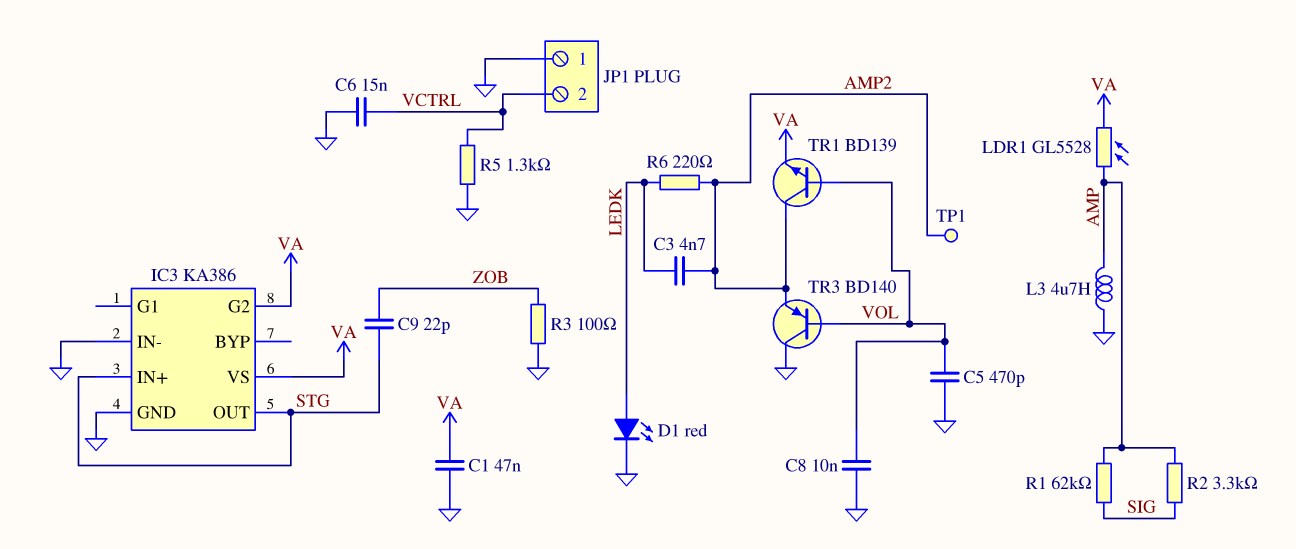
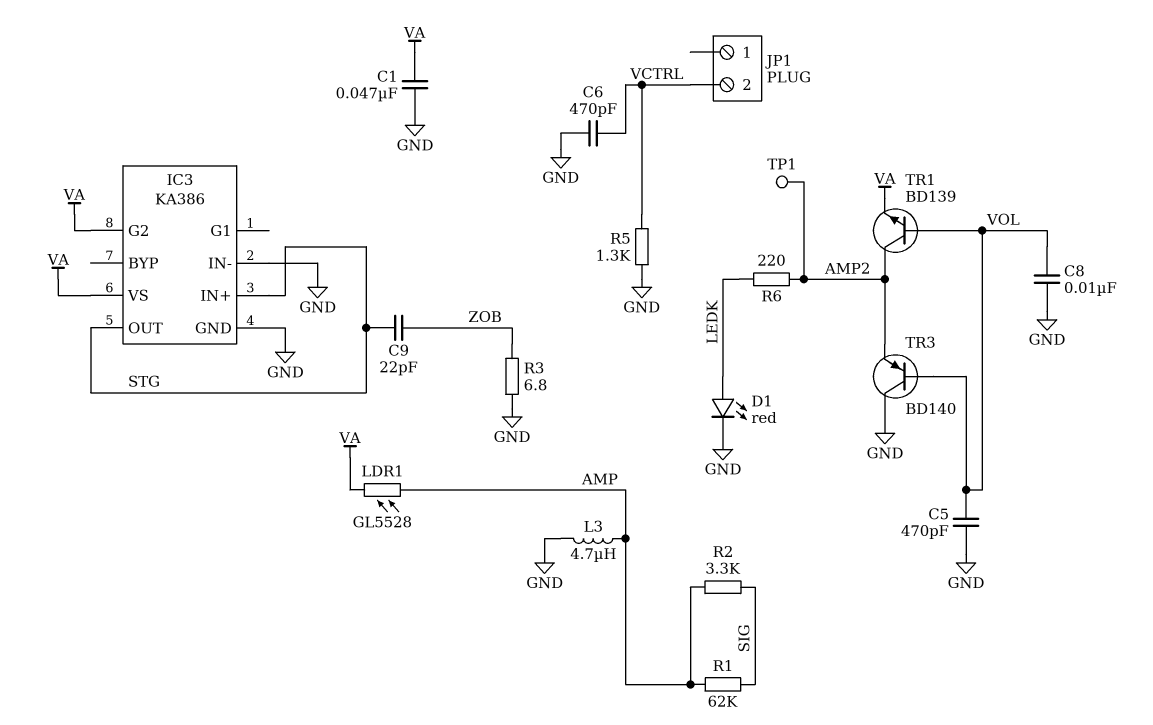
C3: 4.7nF (AMP2, LEDK) -> none
C6: 15nF (GND, VCTRL) -> 470pF (GND, VCTRL)
JP1 pin 1: GND -> none
R3: 100 (GND, ZOB) -> 6.8 (GND, ZOB)

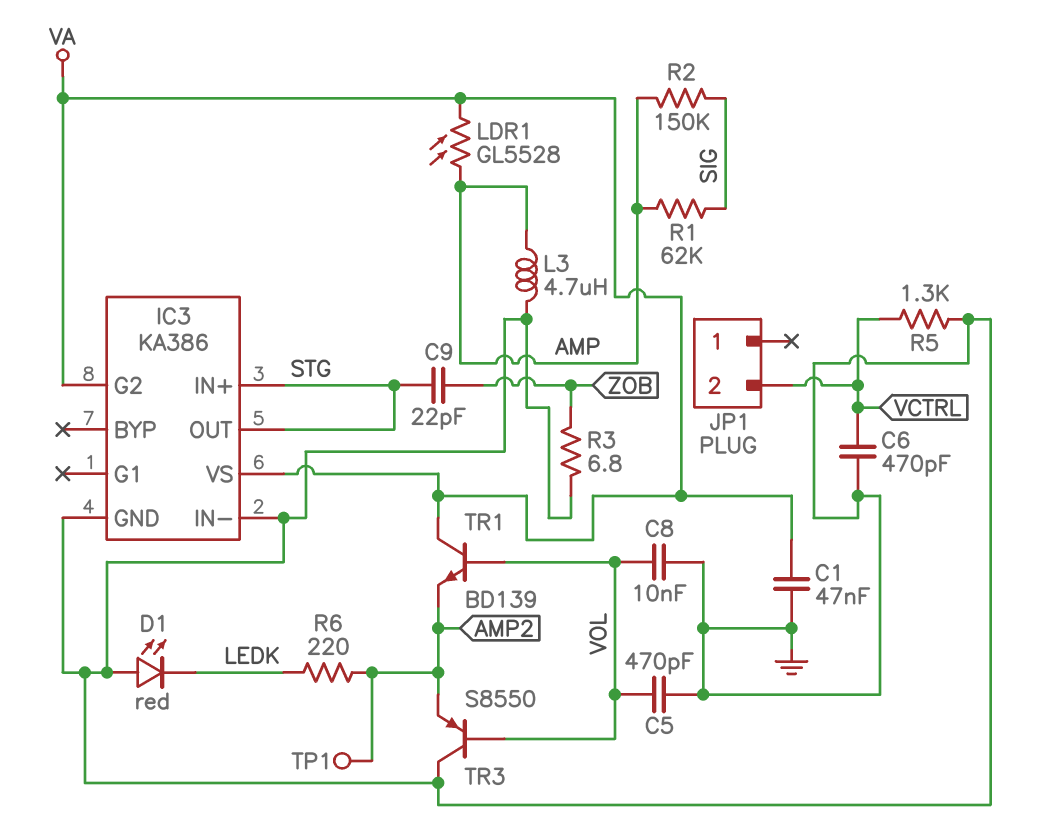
D1: LED red (A LEDK, K GND) -> LED red (A GND, K LEDK)
R2: 3.3k (AMP, SIG) -> 150k (AMP, SIG)
TR1: NPN BD139 (B VOL, C AMP2, E VA) -> NPN BD139 (B VOL, C VA, E AMP2)
TR3: PNP BD140 (B VOL, C GND, E AMP2) -> PNP S8550 (B VOL, C GND, E AMP2)

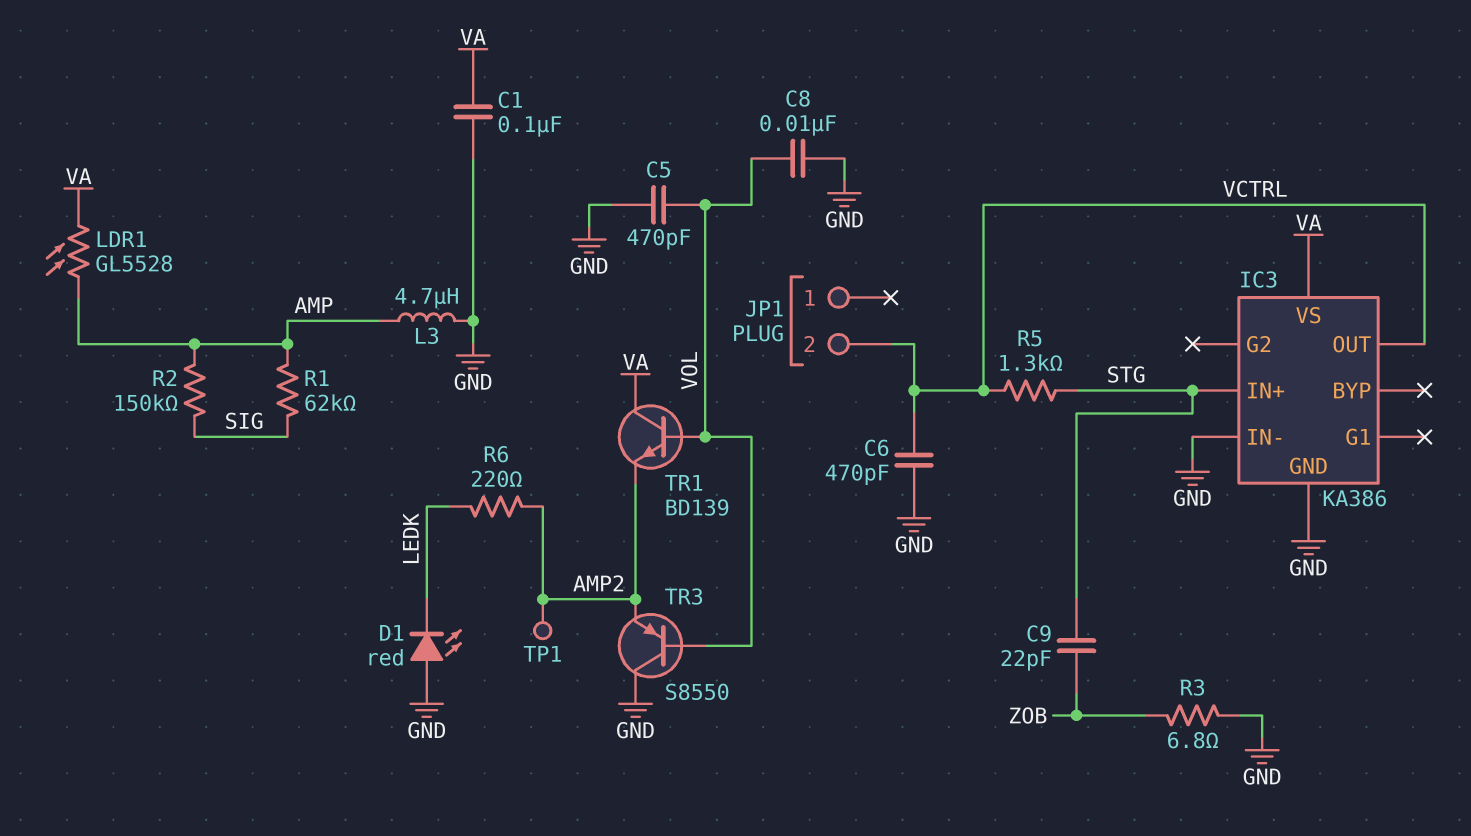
C1: 47nF (GND, VA) -> 100nF (GND, VA)
IC3 pin G2: VA -> none
IC3 pin OUT: STG -> VCTRL
R5: 1.3k (GND, VCTRL) -> 1.3k (STG, VCTRL)

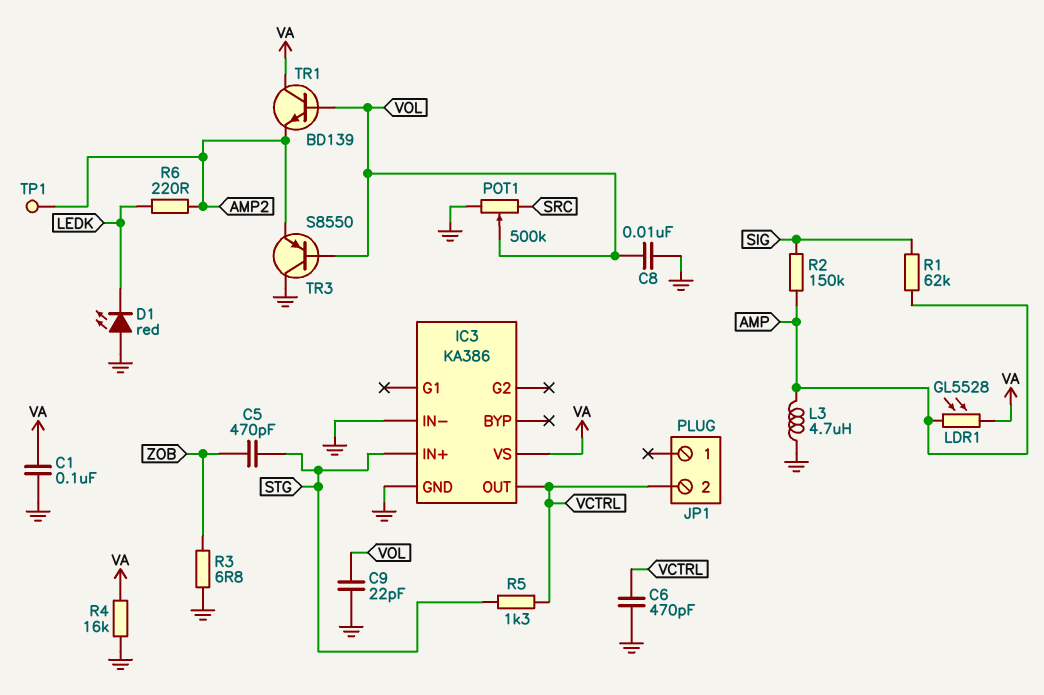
C5: 470pF (GND, VOL) -> 470pF (STG, ZOB)
C9: 22pF (STG, ZOB) -> 22pF (GND, VOL)
POT1: none -> 500k (GND, SRC, wiper VOL)
R4: none -> 16k (GND, VA)

